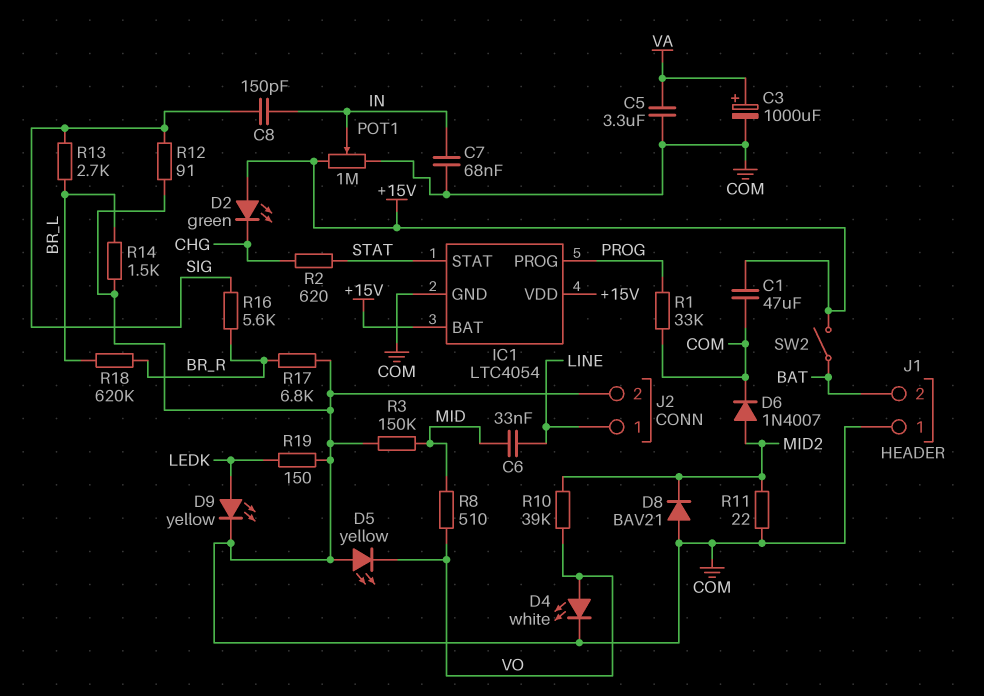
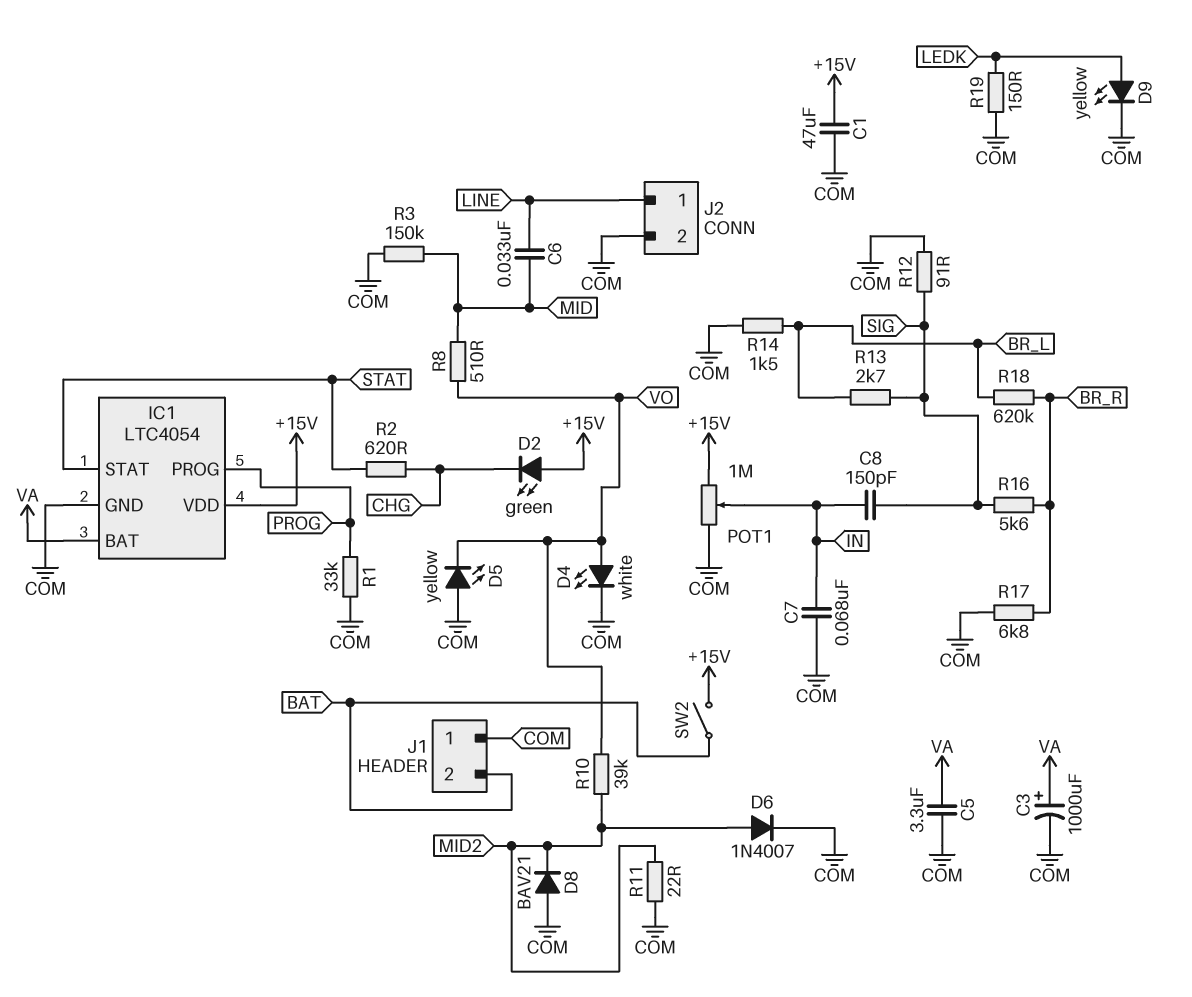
IC1 pin BAT: +15V -> VA

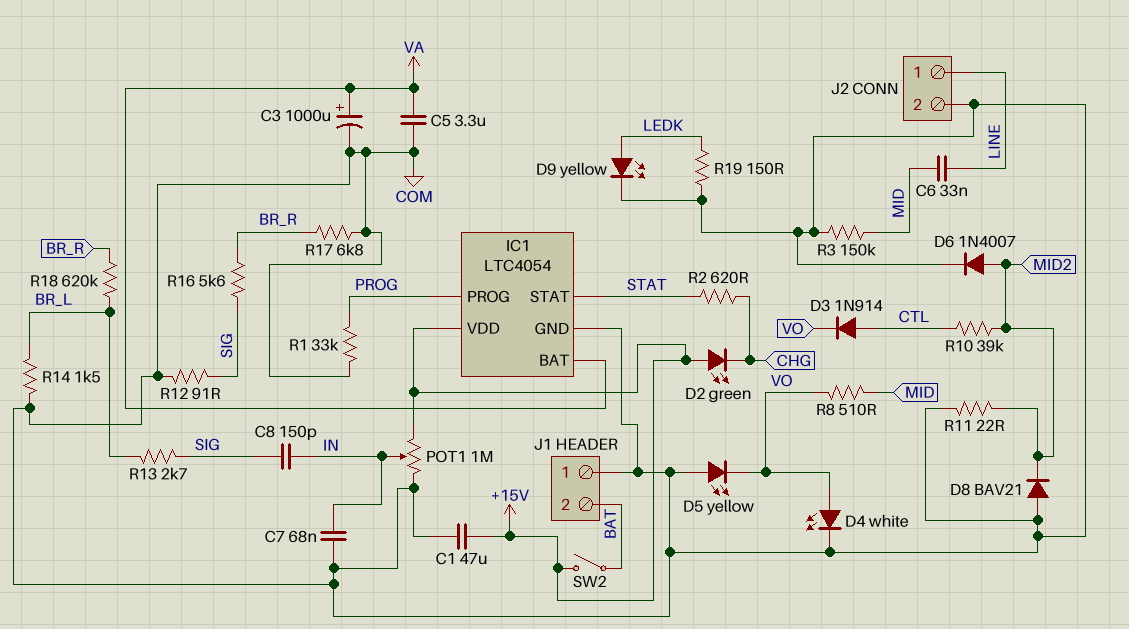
D3: none -> diode 1N914 (A CTL, K VO)
R10: 39k (MID2, VO) -> 39k (CTL, MID2)

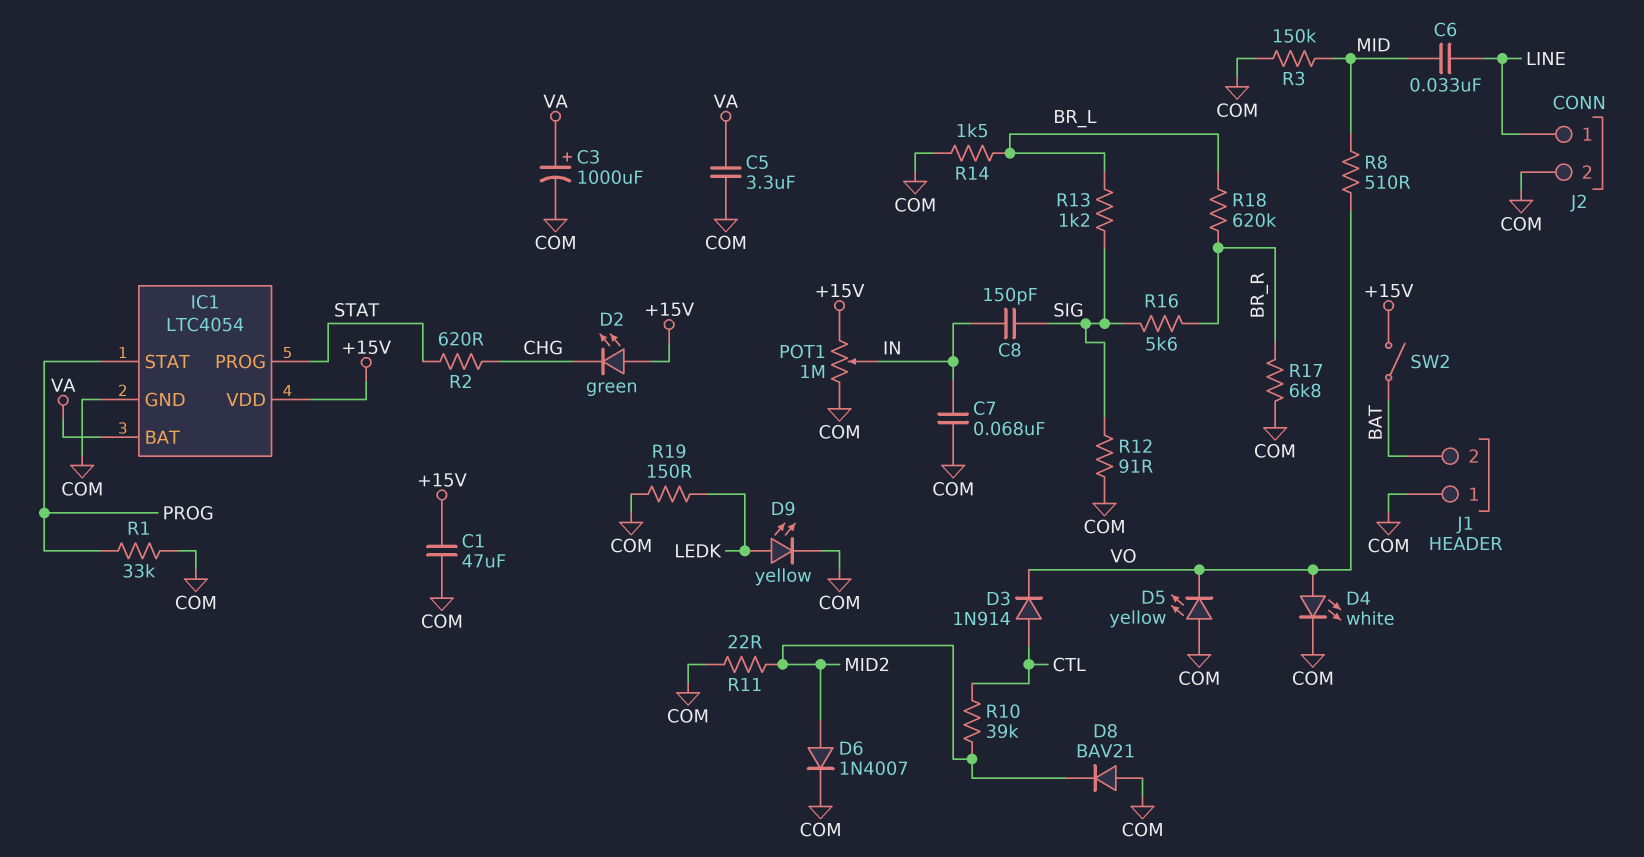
IC1 pin PROG: PROG -> STAT
IC1 pin STAT: STAT -> PROG
R13: 2.7k (BR_L, SIG) -> 1.2k (BR_L, SIG)

